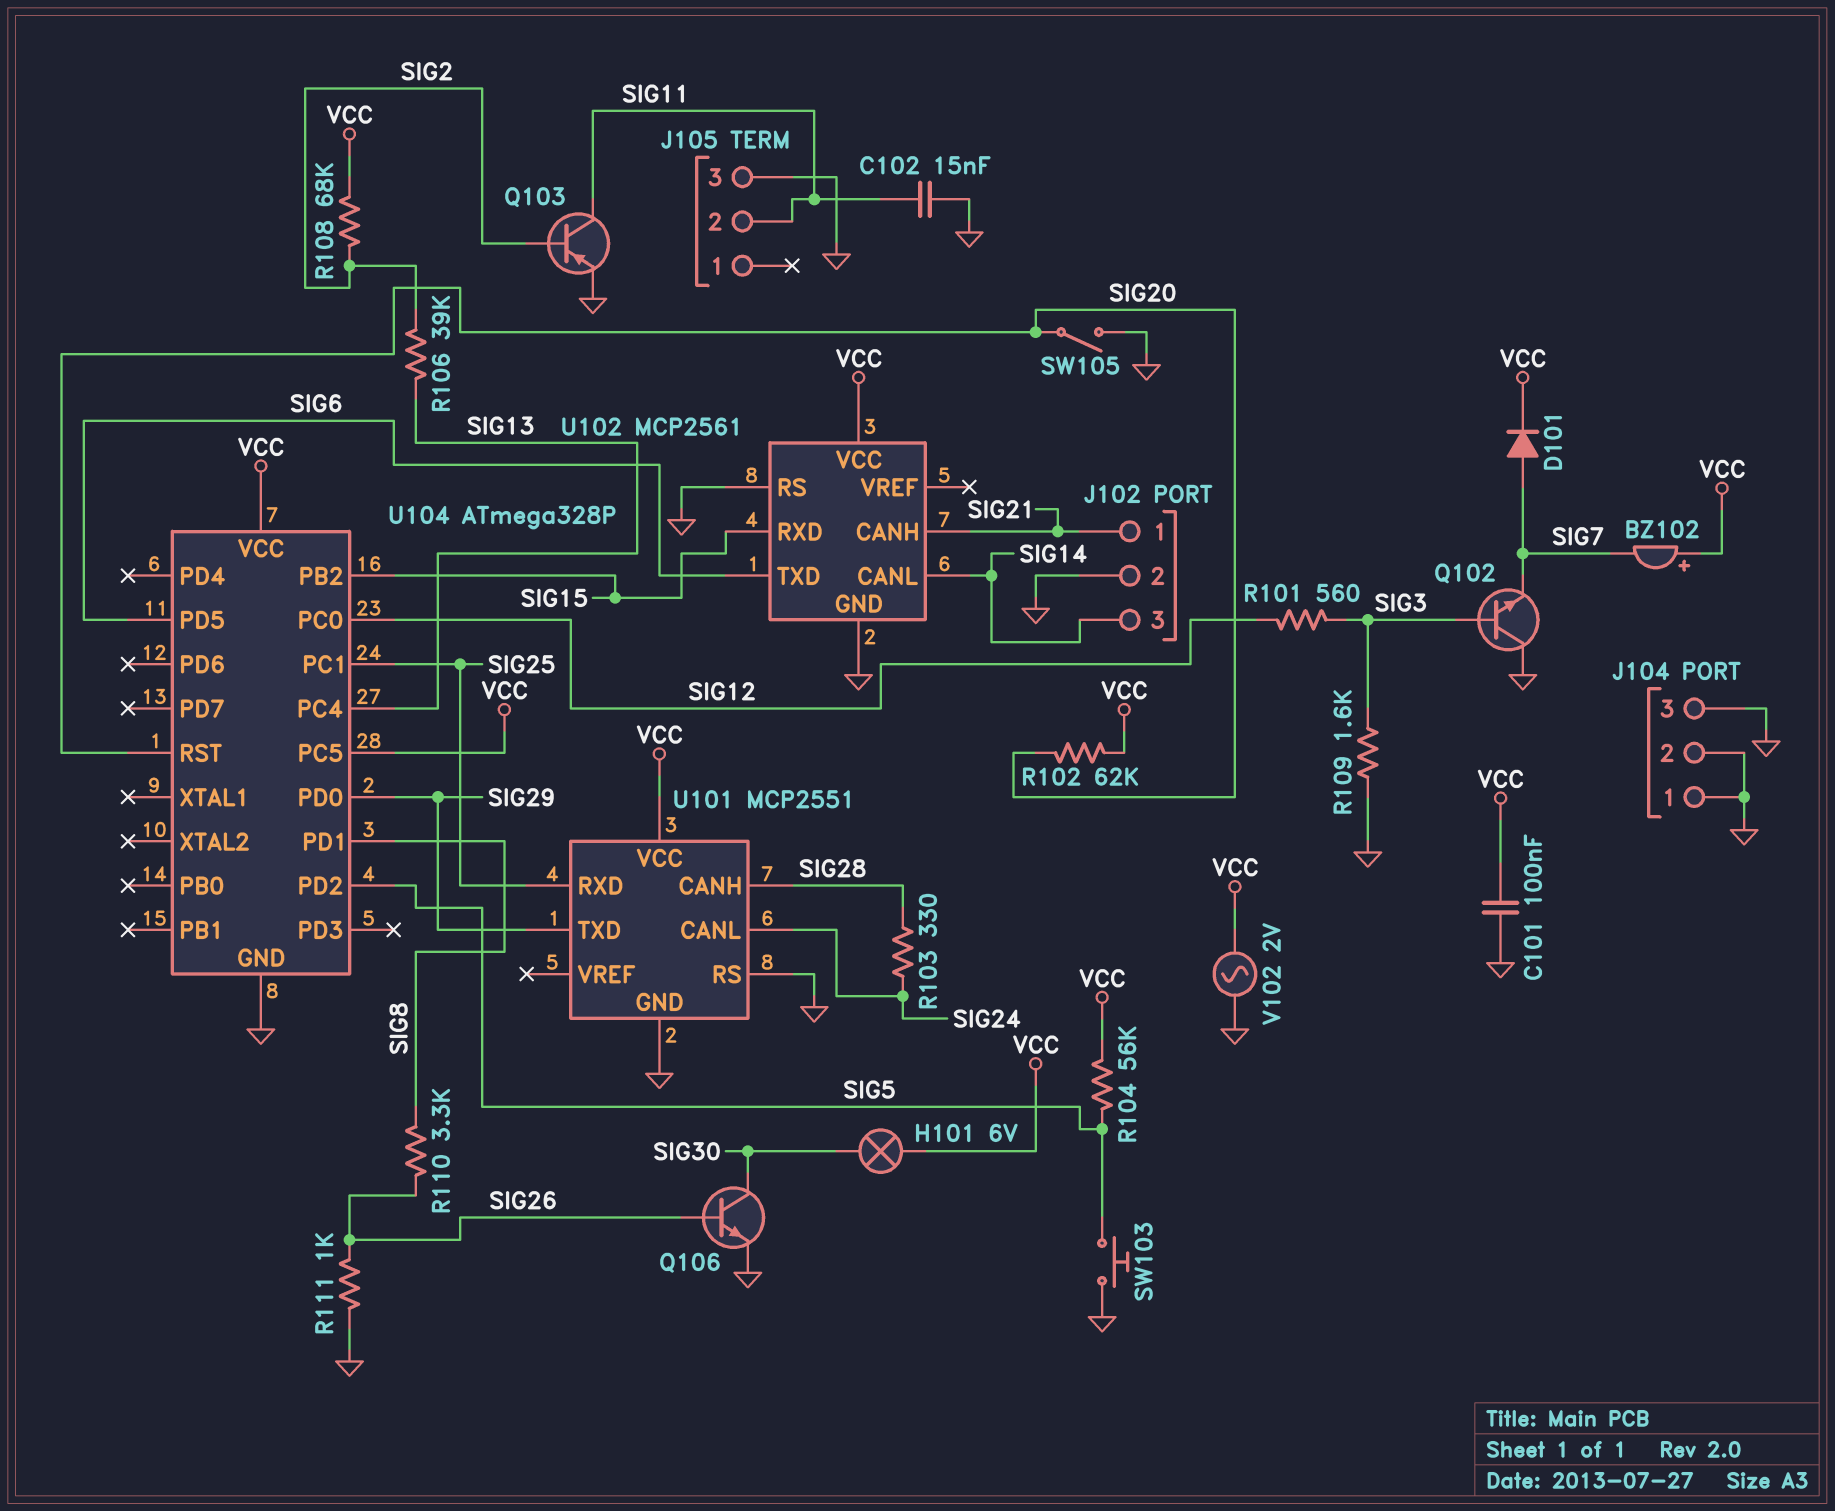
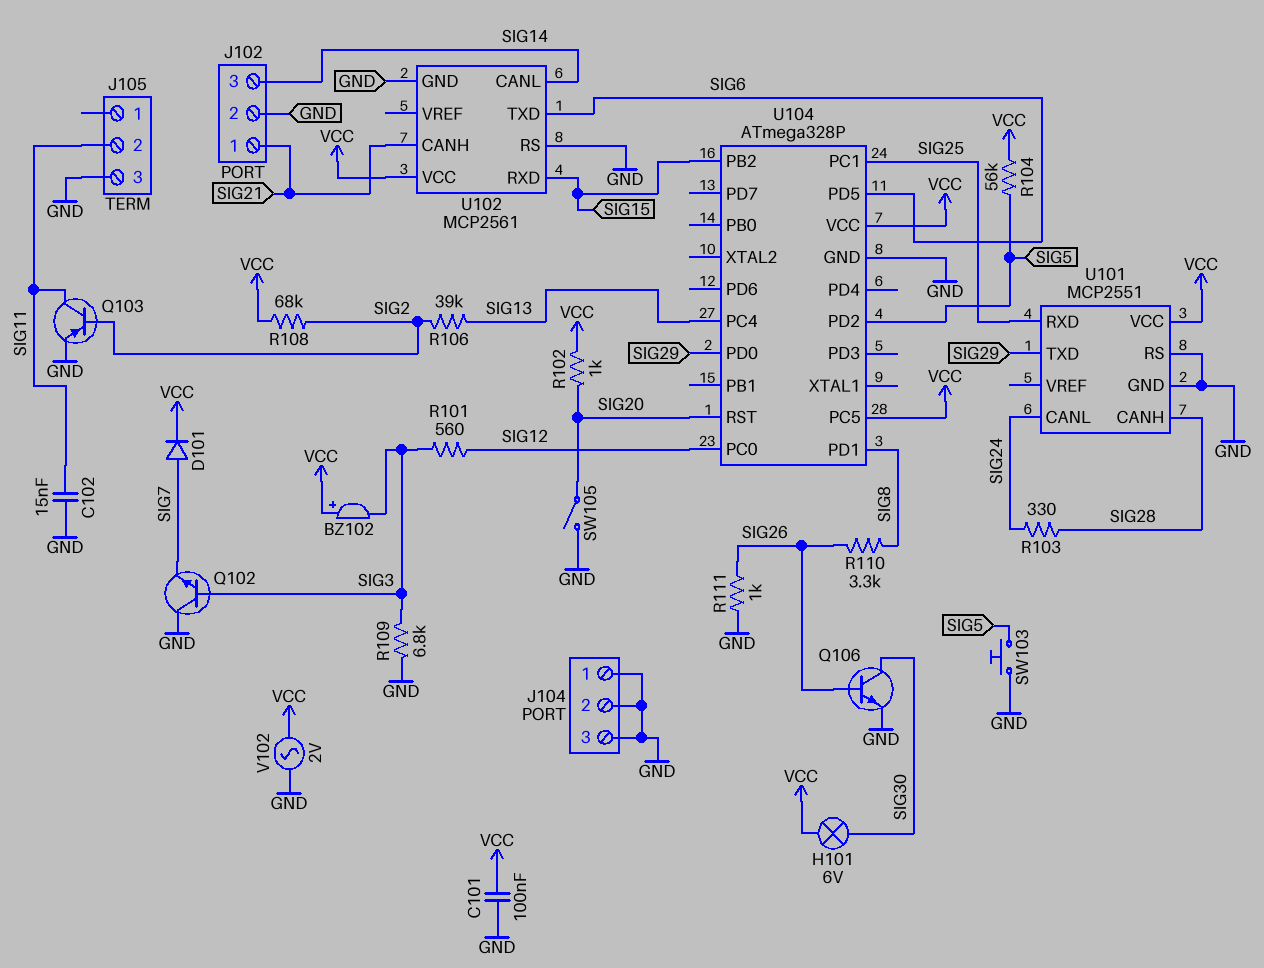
BZ102: buzzer (plus VCC, minus SIG7) -> buzzer (plus VCC, minus SIG3)
R102: 62k (SIG20, VCC) -> 1k (SIG20, VCC)
R109: 1.6k (GND, SIG3) -> 6.8k (GND, SIG3)

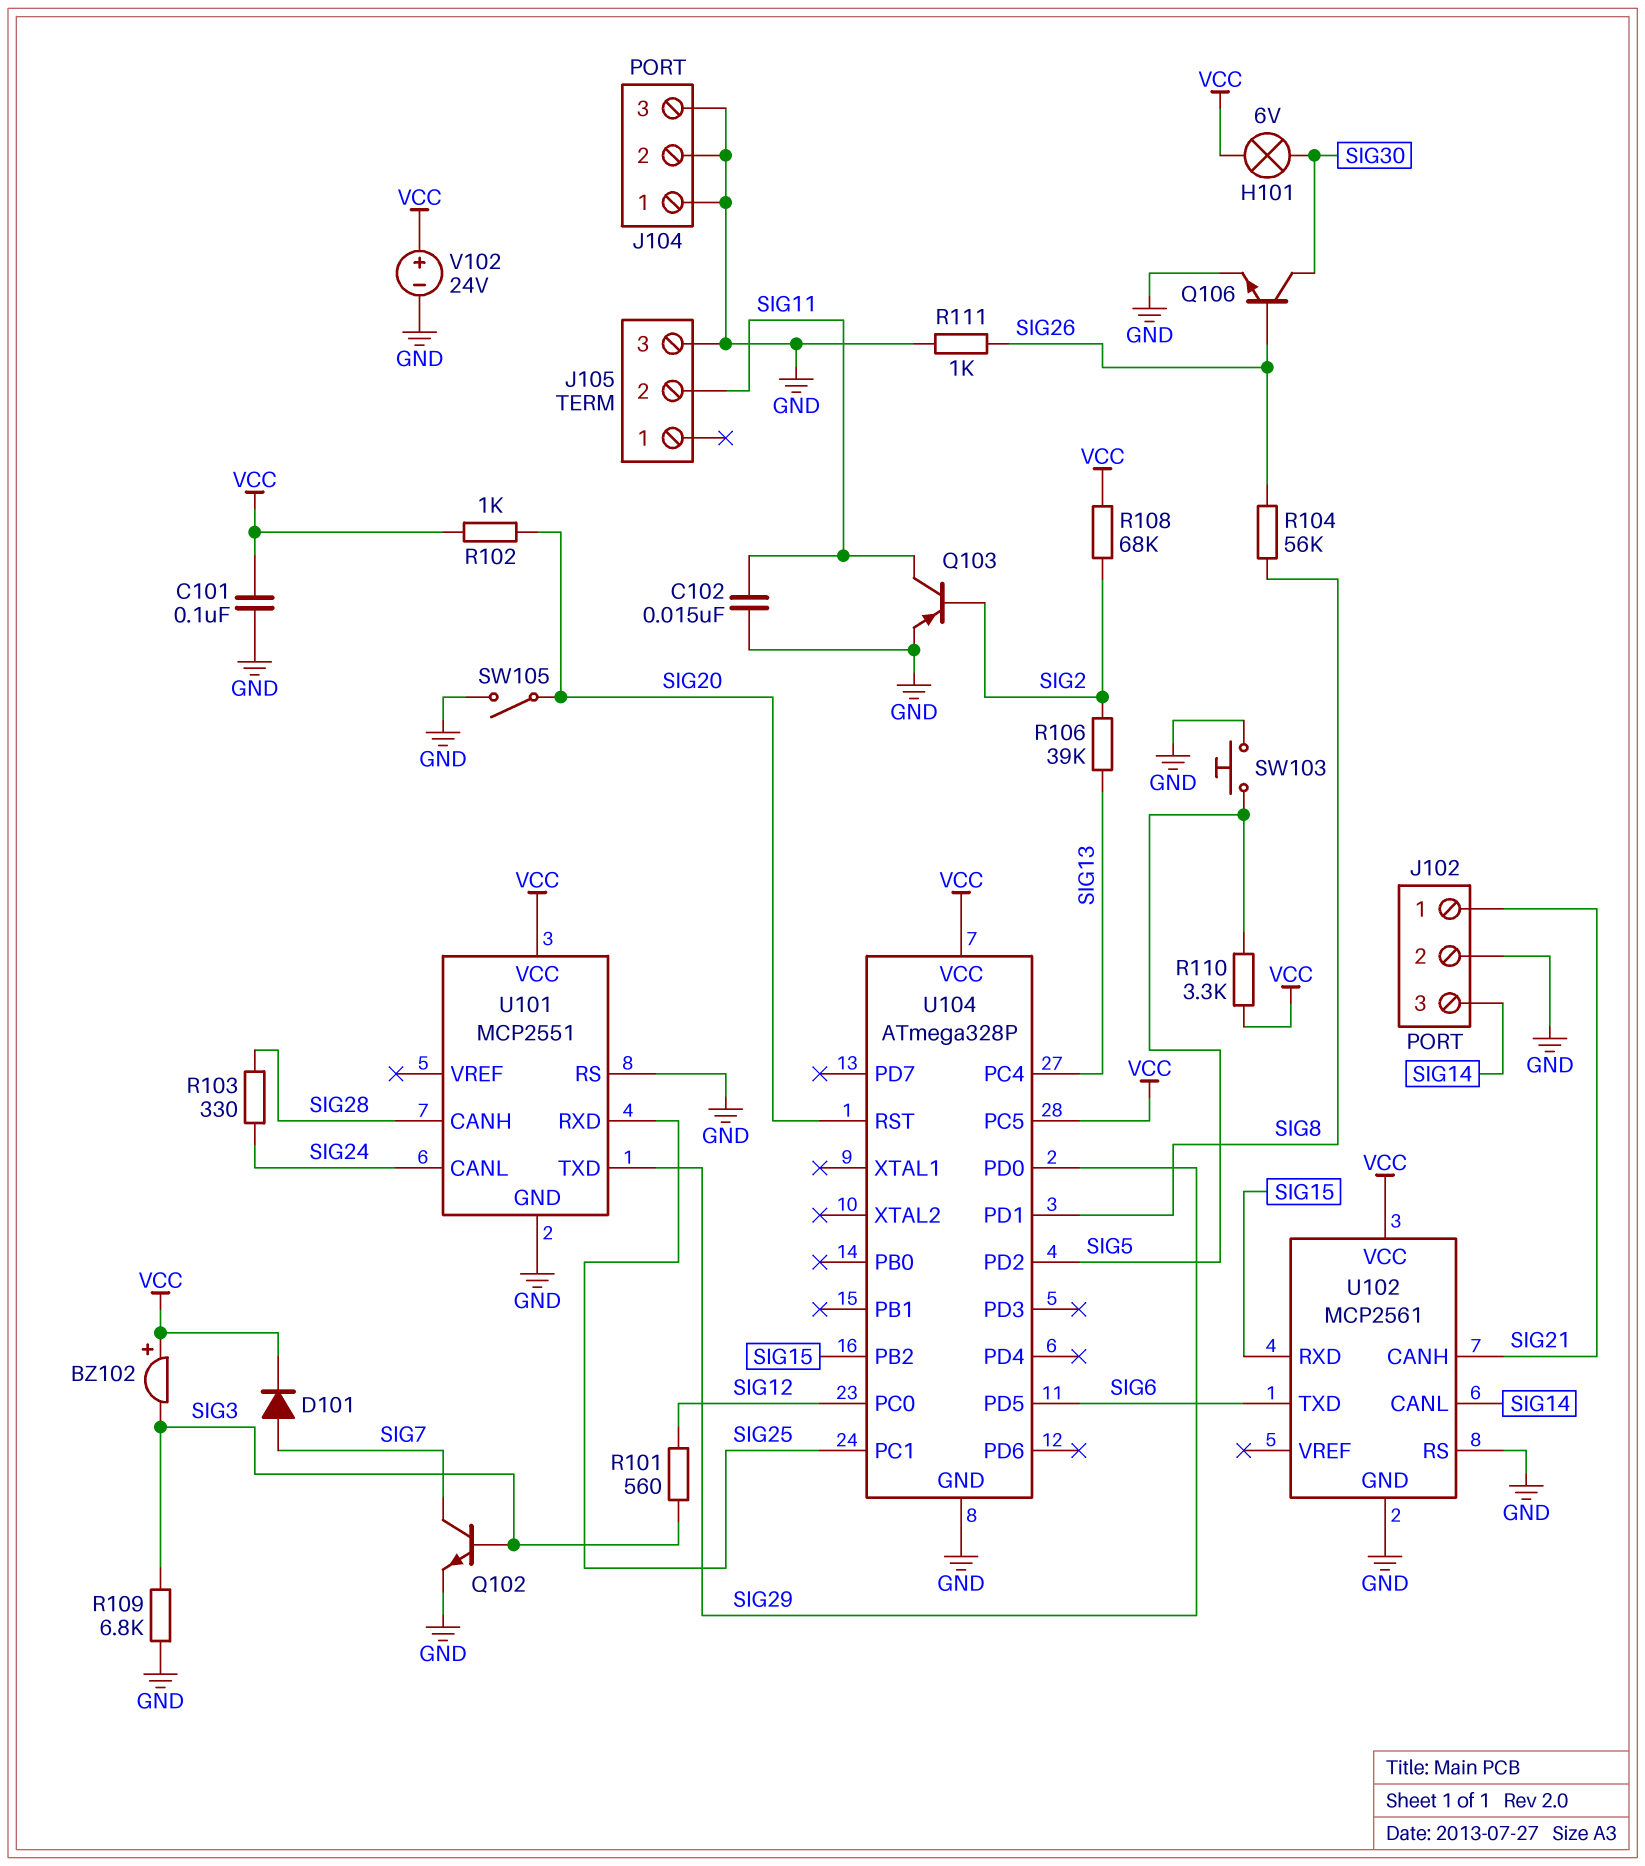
Q102: NPN (B SIG3, C GND, E SIG7) -> NPN (B SIG3, C SIG7, E GND)
R104: 56k (SIG5, VCC) -> 56k (SIG8, SIG26)
R110: 3.3k (SIG8, SIG26) -> 3.3k (SIG5, VCC)
V102: AC 2V (GND, VCC) -> 24V (plus VCC, minus GND)

